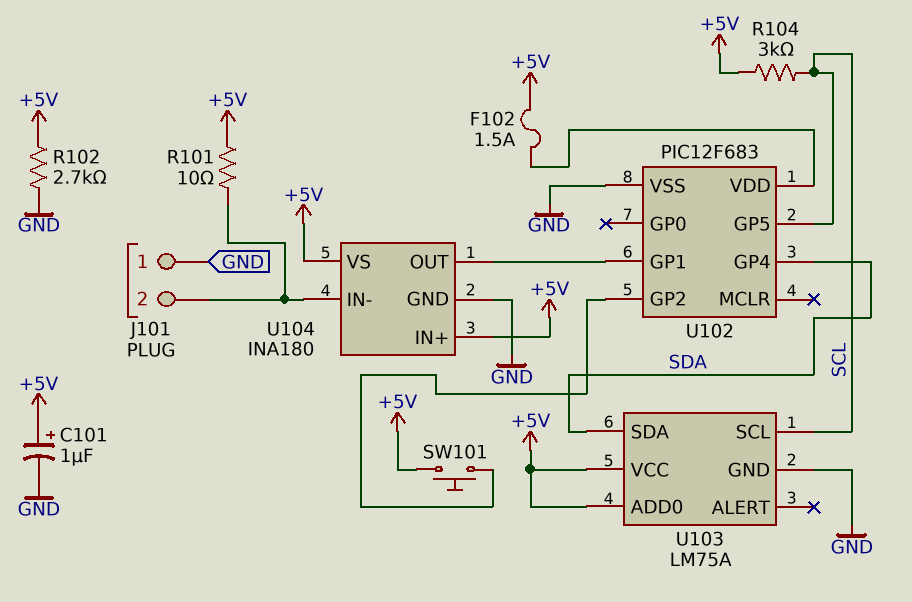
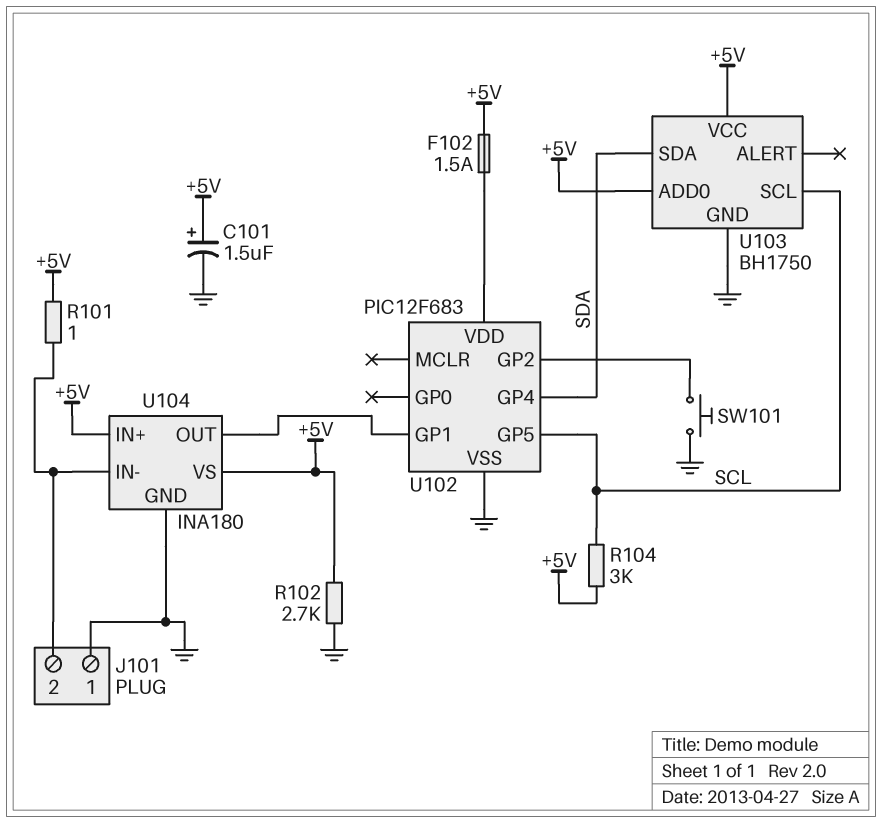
C101: 1uF (plus +5V, minus GND) -> 1.5uF (plus +5V, minus GND)
R101: 10 (+5V, J101/2) -> 1 (+5V, J101/2)
SW101: button (+5V, U102/GP2) -> button (GND, U102/GP2)
U103: LM75A -> BH1750

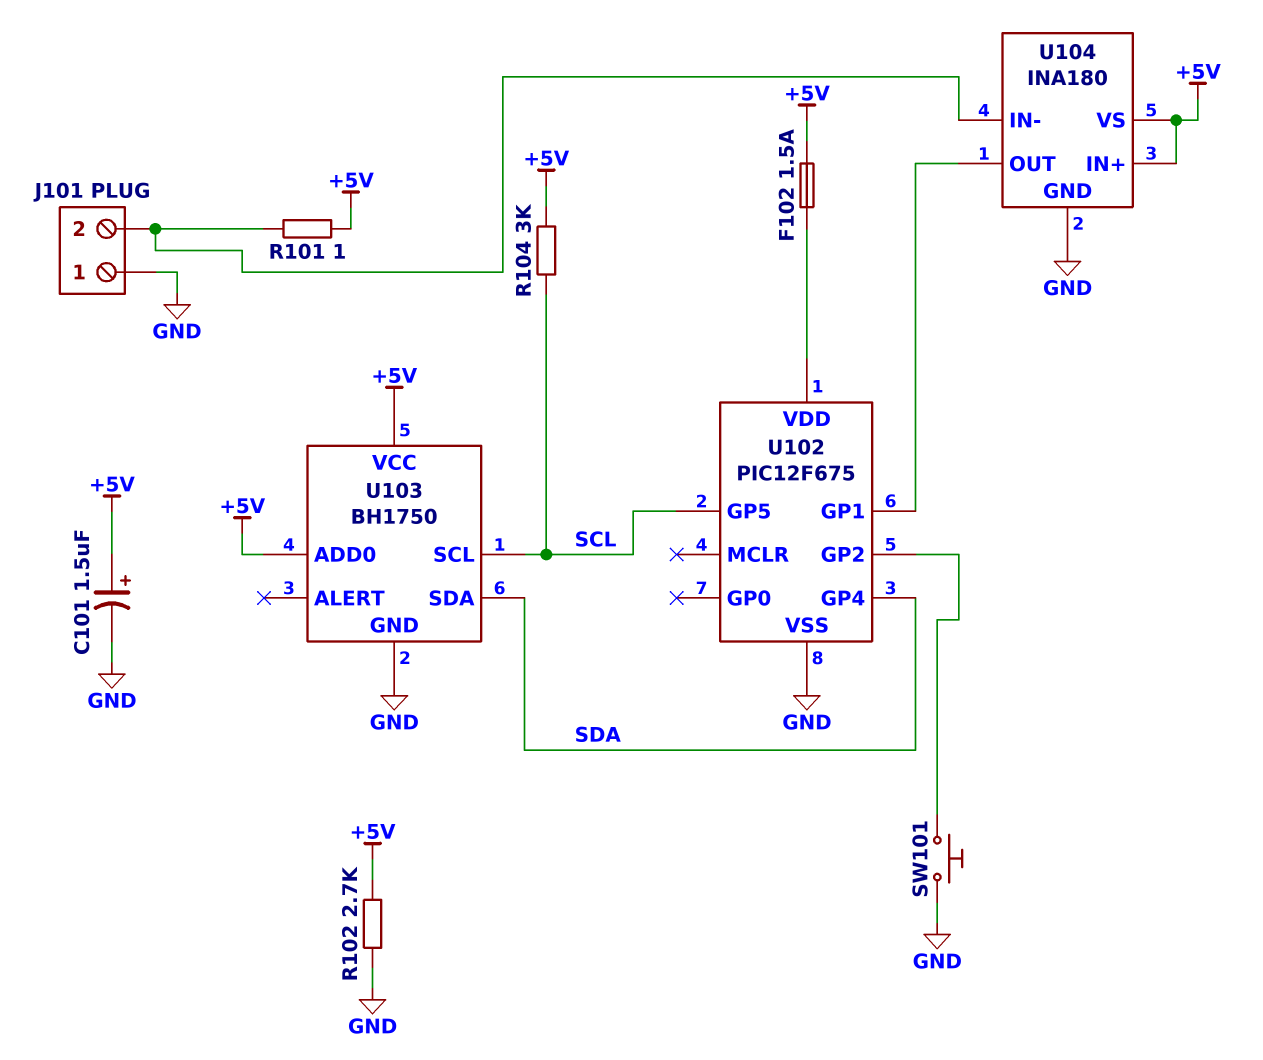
U102: PIC12F683 -> PIC12F675

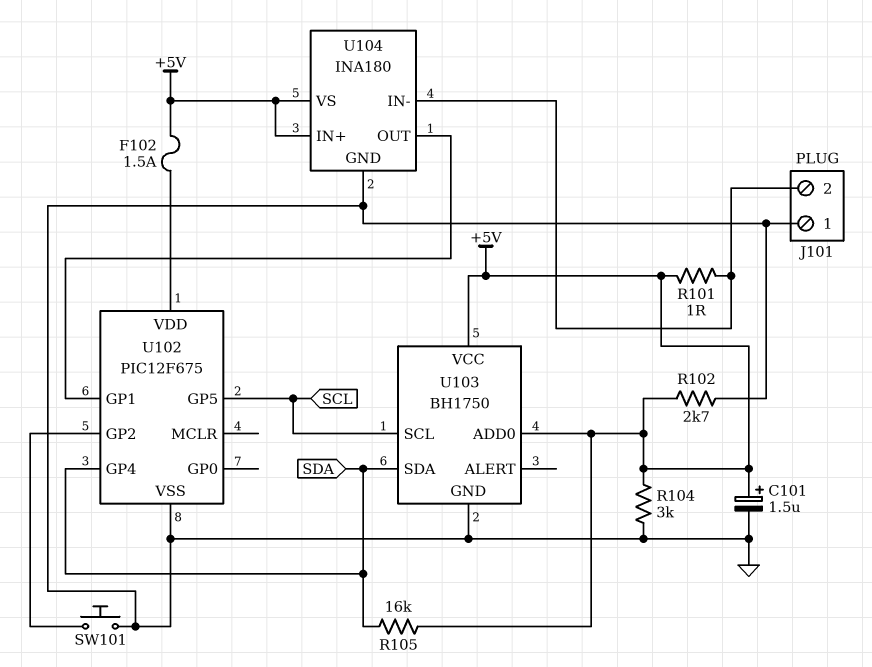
R104: 3k (+5V, SCL) -> 3k (+5V, GND)
R105: none -> 16k (+5V, SDA)

